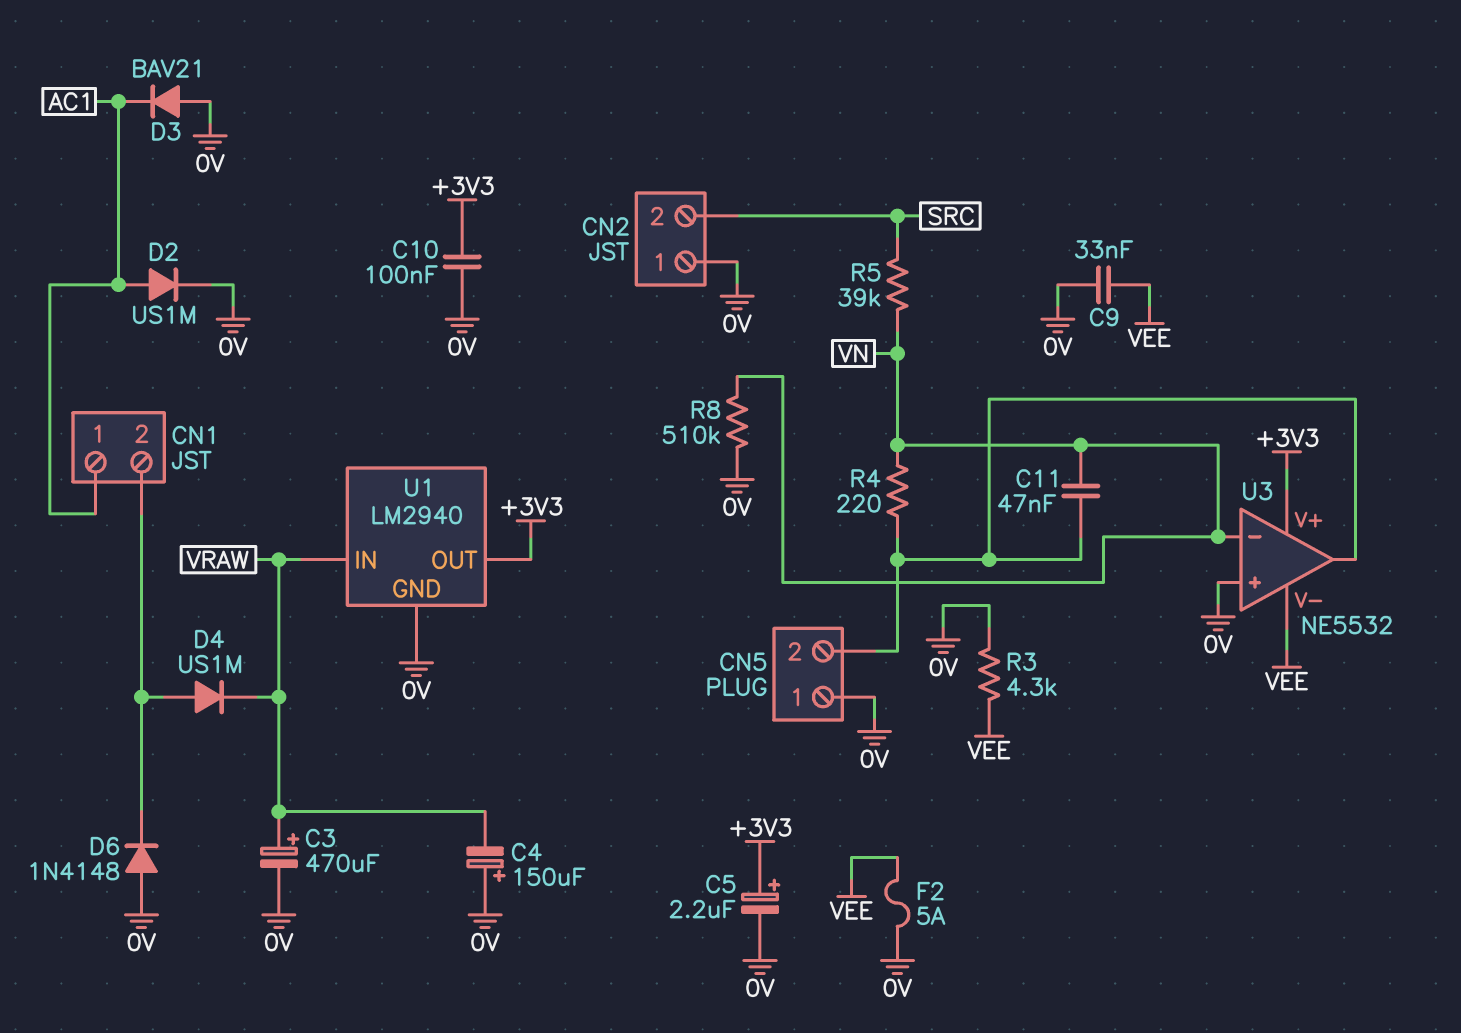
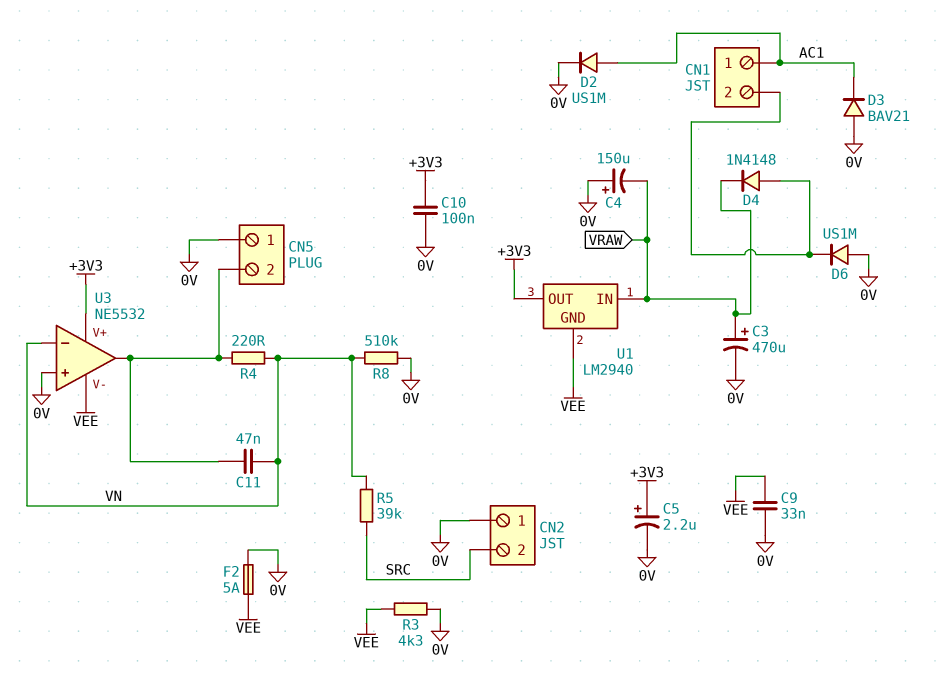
D4: diode US1M (A CN1/2, K VRAW) -> diode 1N4148 (A CN1/2, K VRAW)
D6: diode 1N4148 (A 0V, K CN1/2) -> diode US1M (A 0V, K CN1/2)
U1 pin GND: 0V -> VEE

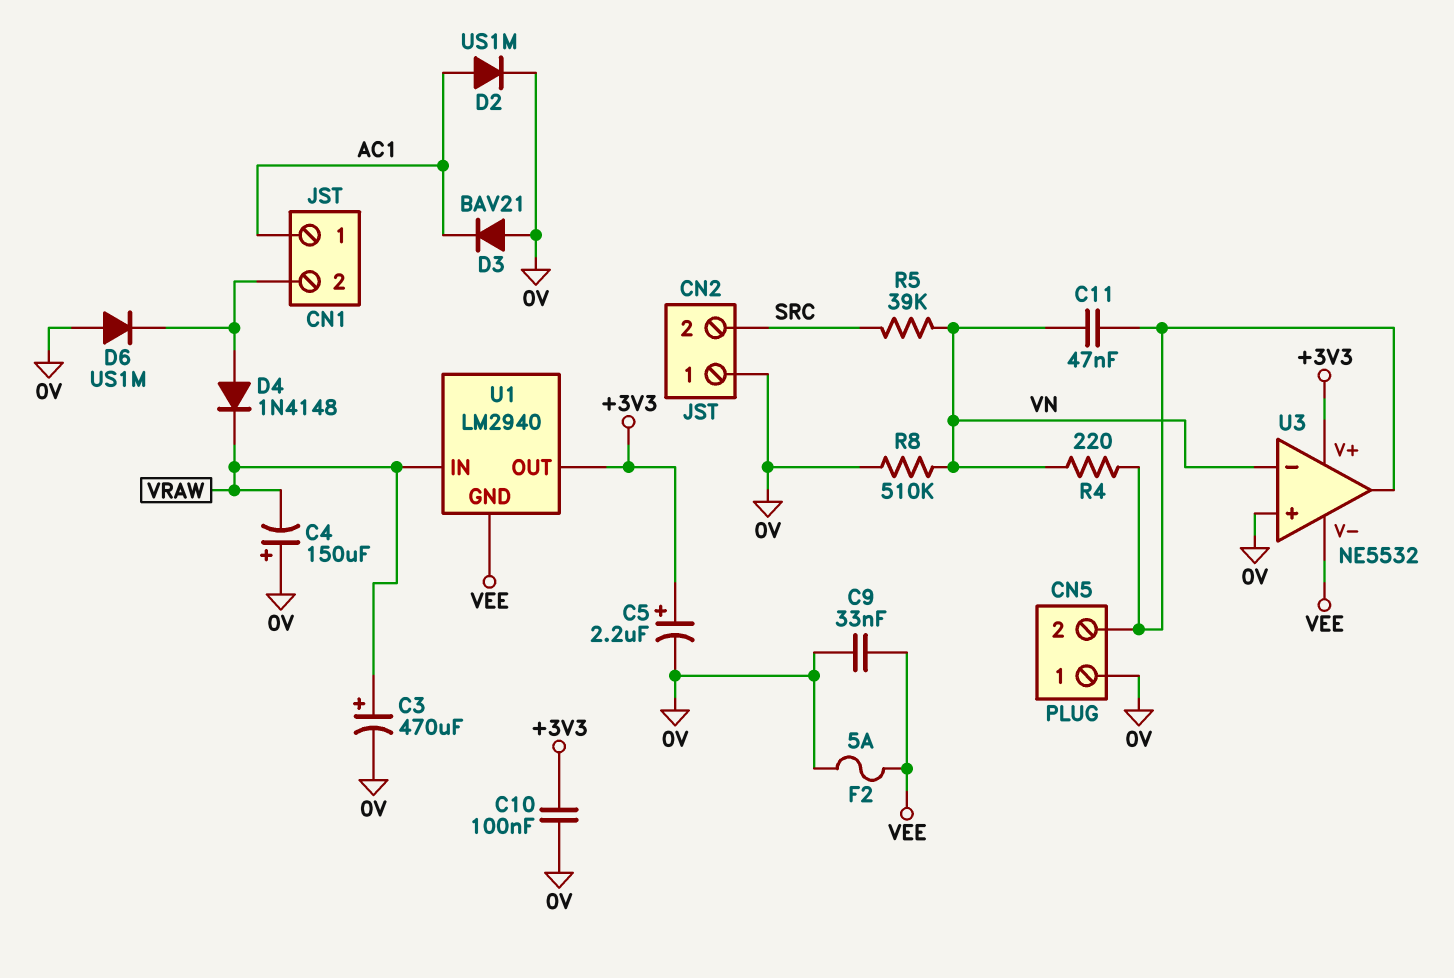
R3: 4.3k (0V, VEE) -> none

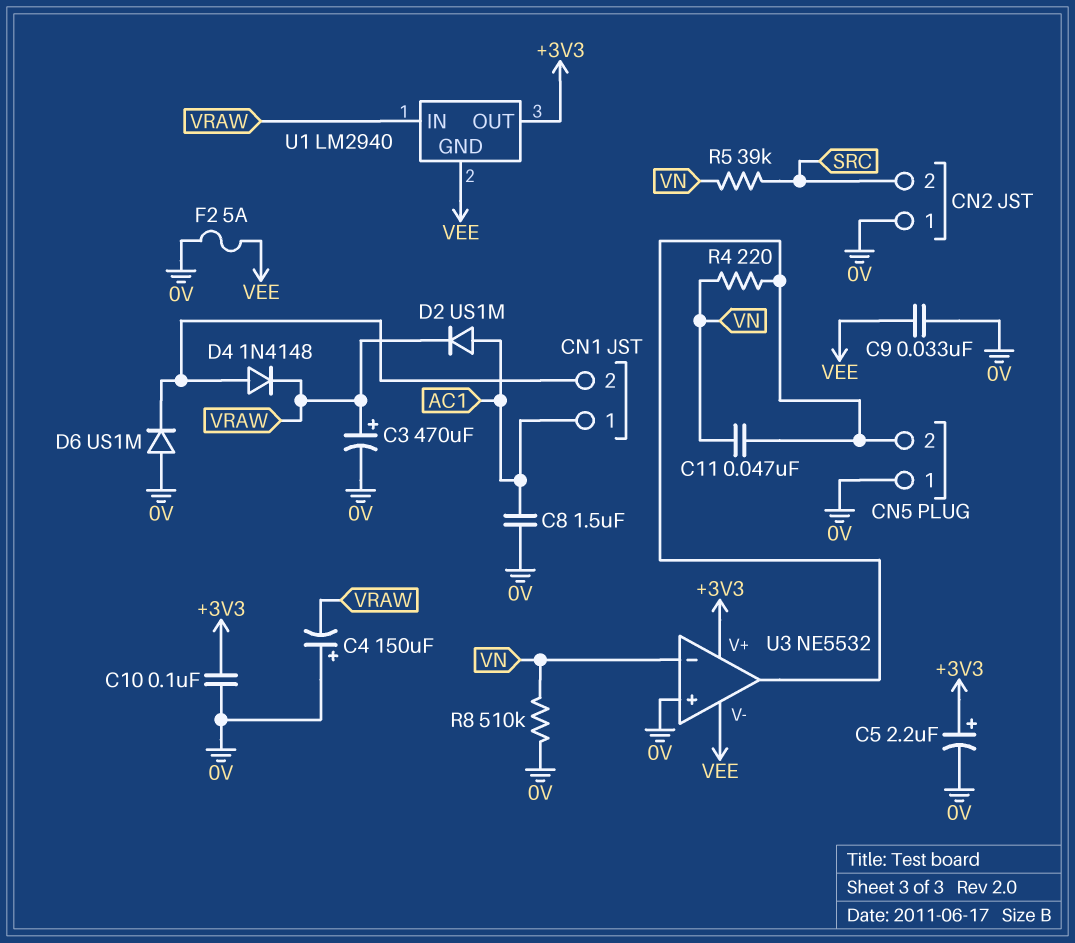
C8: none -> 1.5uF (0V, AC1)
D2: diode US1M (A AC1, K 0V) -> diode US1M (A AC1, K VRAW)
D3: diode BAV21 (A 0V, K AC1) -> none

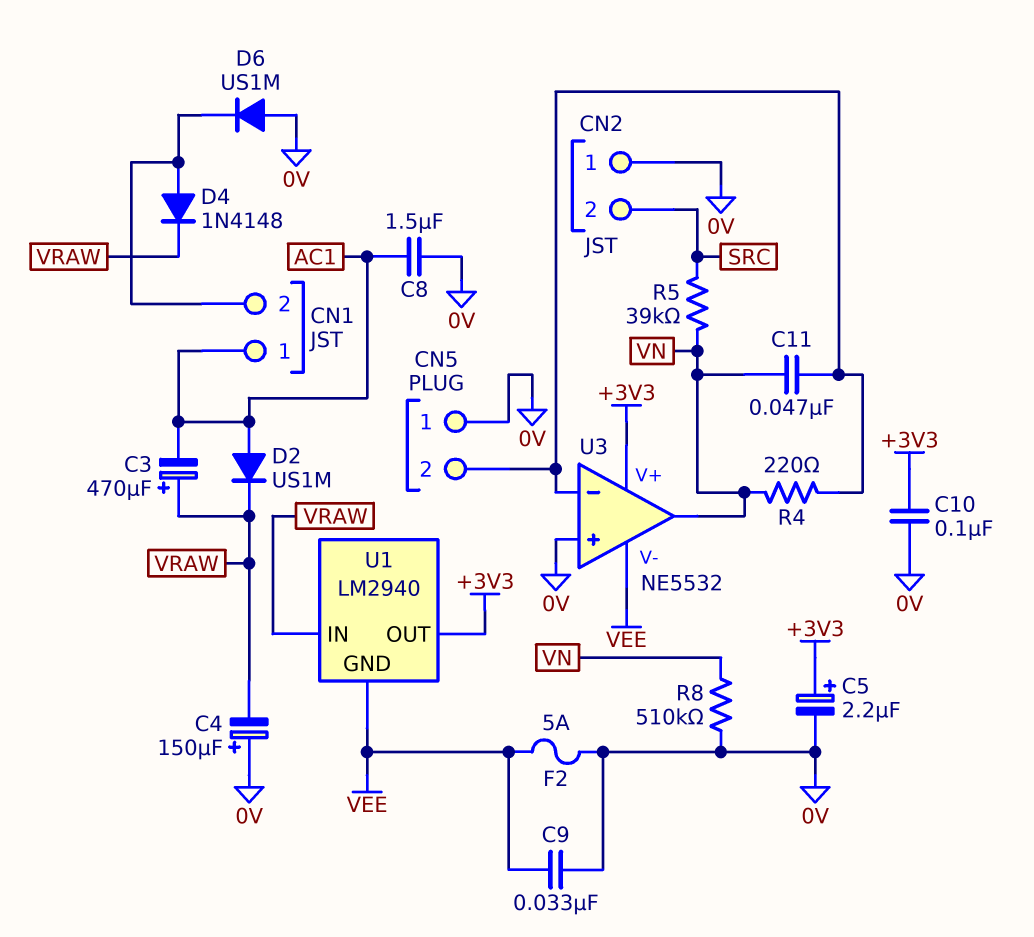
C3: 470uF (plus VRAW, minus 0V) -> 470uF (plus VRAW, minus AC1)
U3 pin in-: VN -> CN5/2
U3 pin out: CN5/2 -> VN

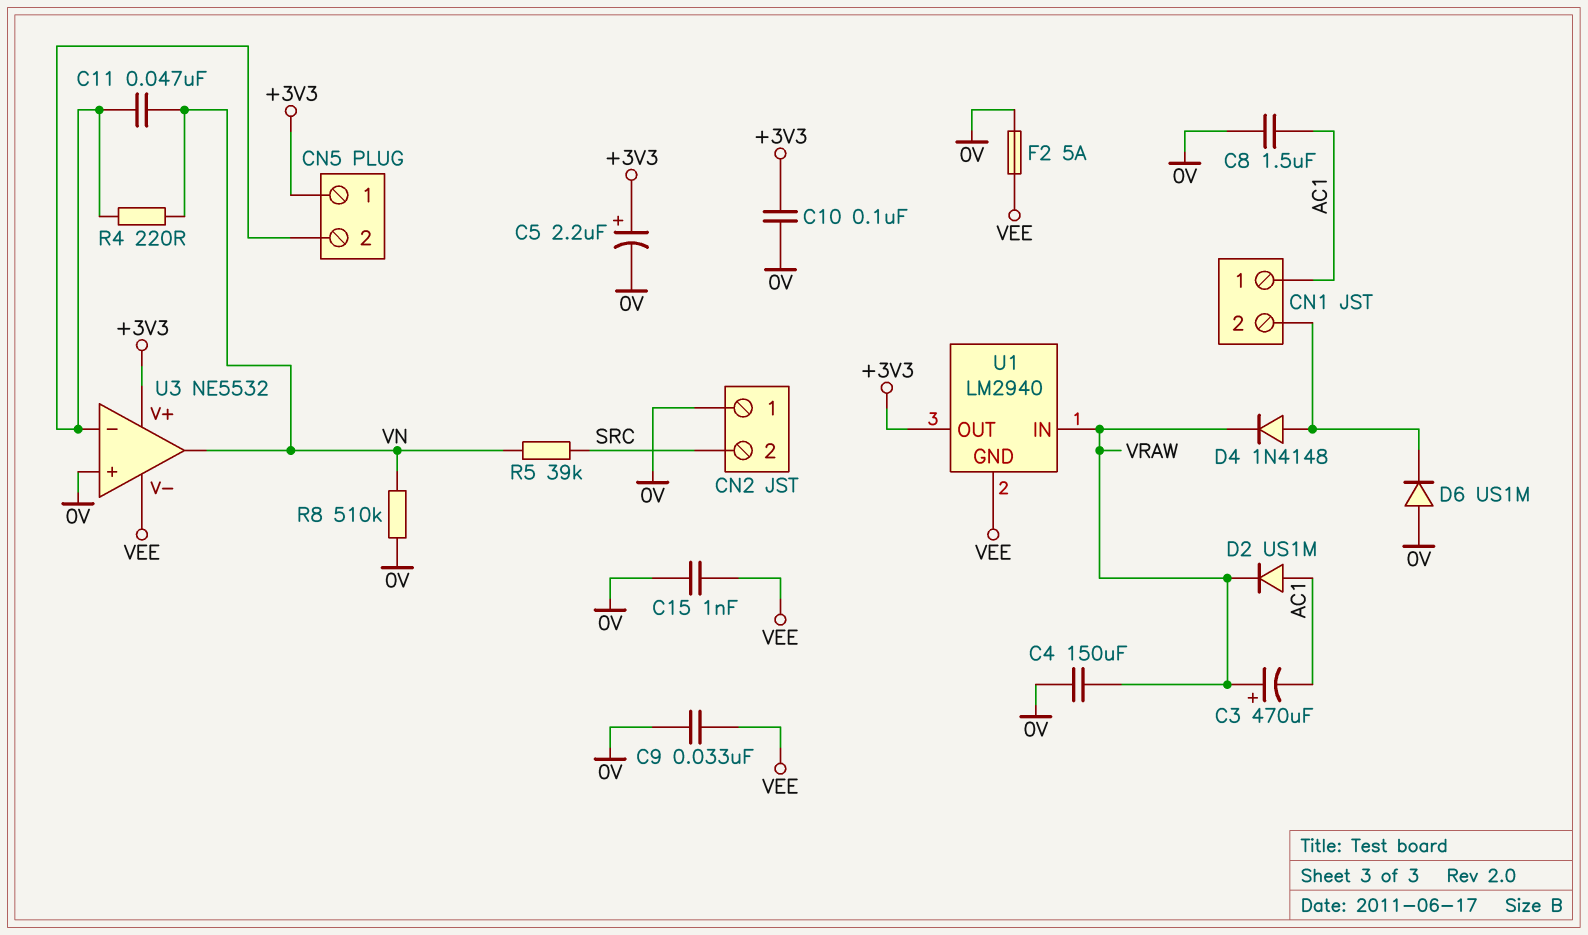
C4: 150uF (plus 0V, minus VRAW) -> 150uF (0V, VRAW)
C15: none -> 1nF (0V, VEE)
CN5 pin 1: 0V -> +3V3

